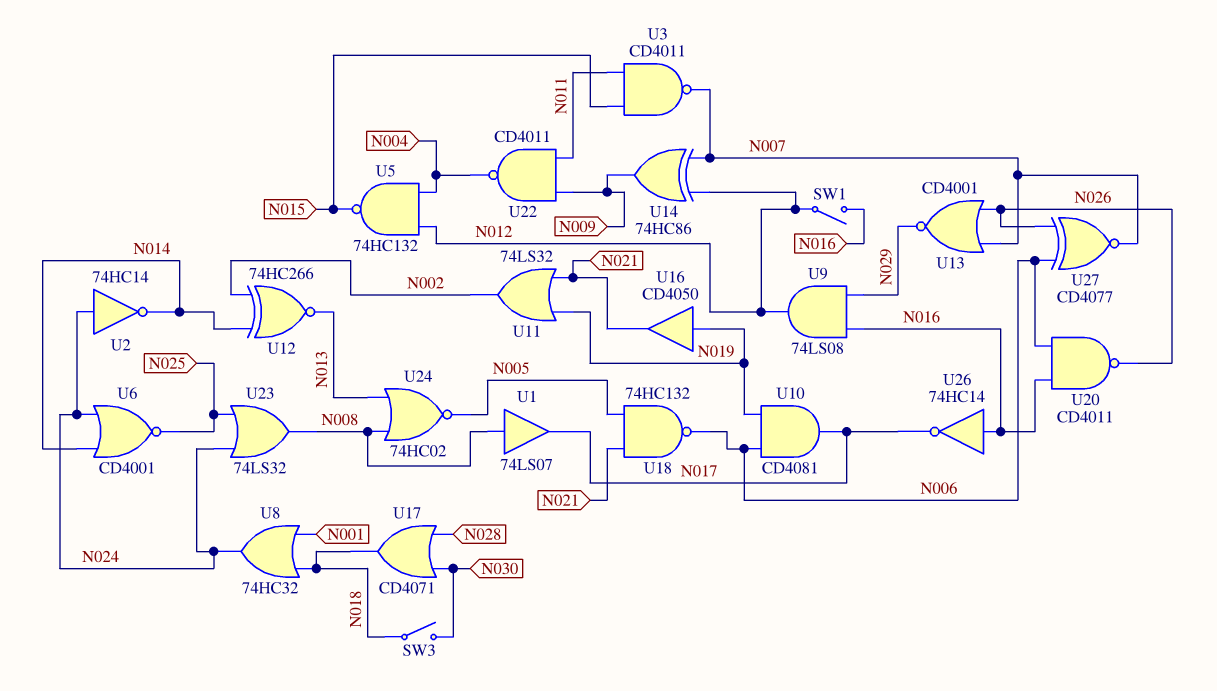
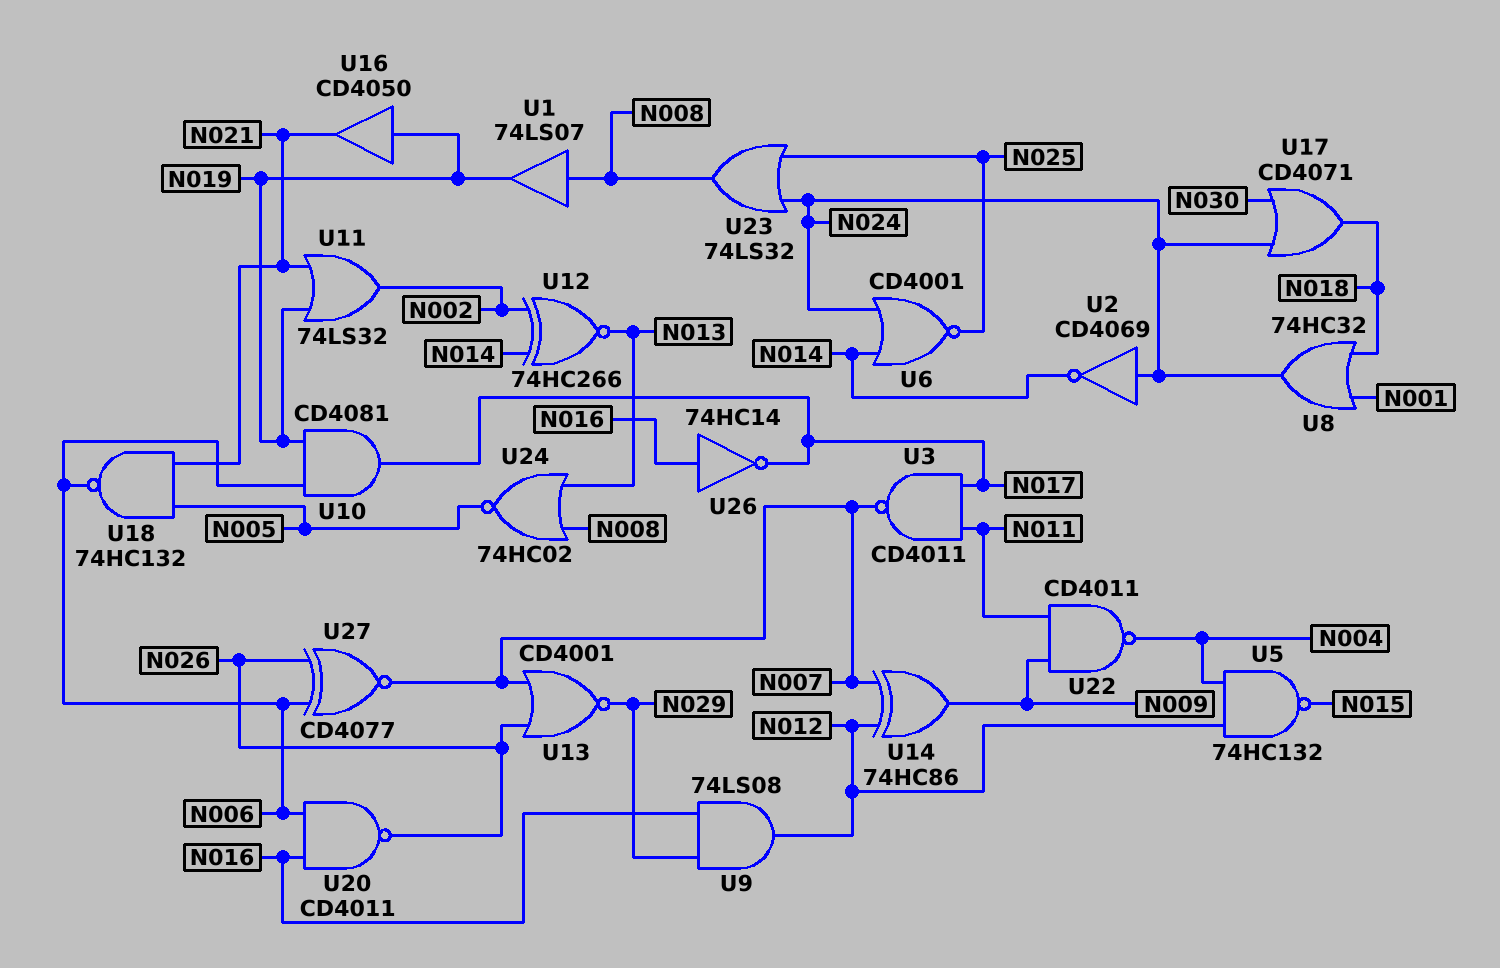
SW1: switch (N012, N016) -> none
SW3: switch (N018, N030) -> none
U1: buffer 74LS07 (in N008, out N017) -> buffer 74LS07 (in N008, out N019)
U2: NOT 74HC14 (in N024, out N014) -> NOT CD4069 (in N024, out N014)
U3: NAND CD4011 (in N011, in N015, out N007) -> NAND CD4011 (in N011, in N017, out N007)
U17: OR CD4071 (in N028, in N030, out N018) -> OR CD4071 (in N024, in N030, out N018)

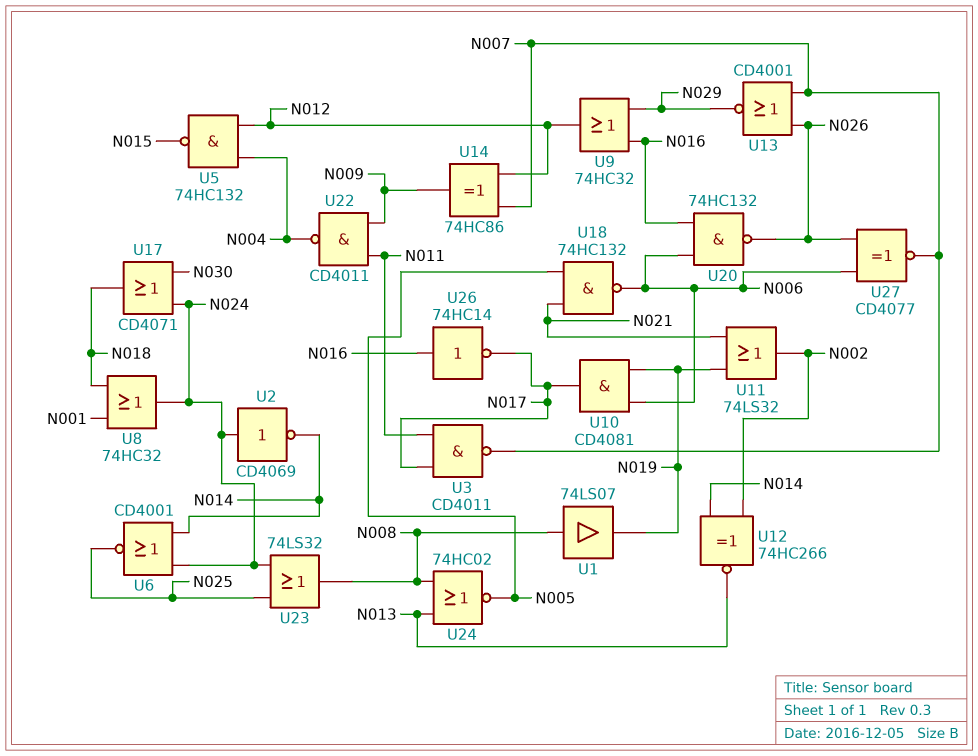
U9: AND 74LS08 (in N016, in N029, out N012) -> OR 74HC32 (in N016, in N029, out N012)
U16: buffer CD4050 (in N019, out N021) -> none
U20: NAND CD4011 (in N006, in N016, out N026) -> NAND 74HC132 (in N006, in N016, out N026)

